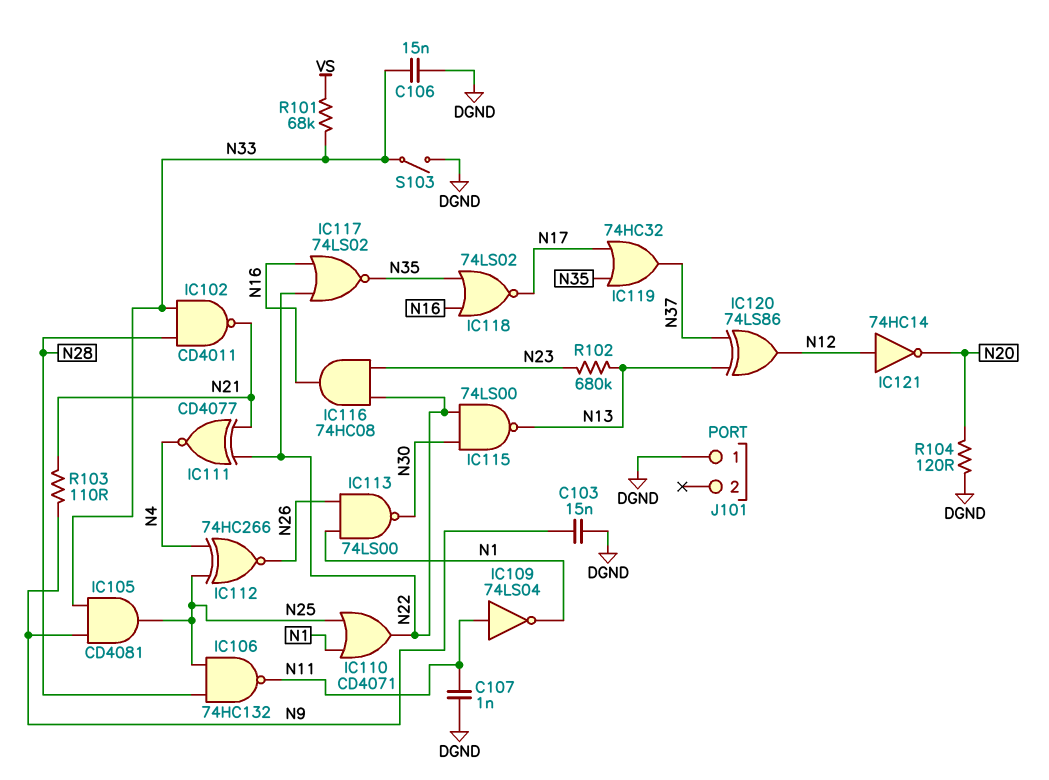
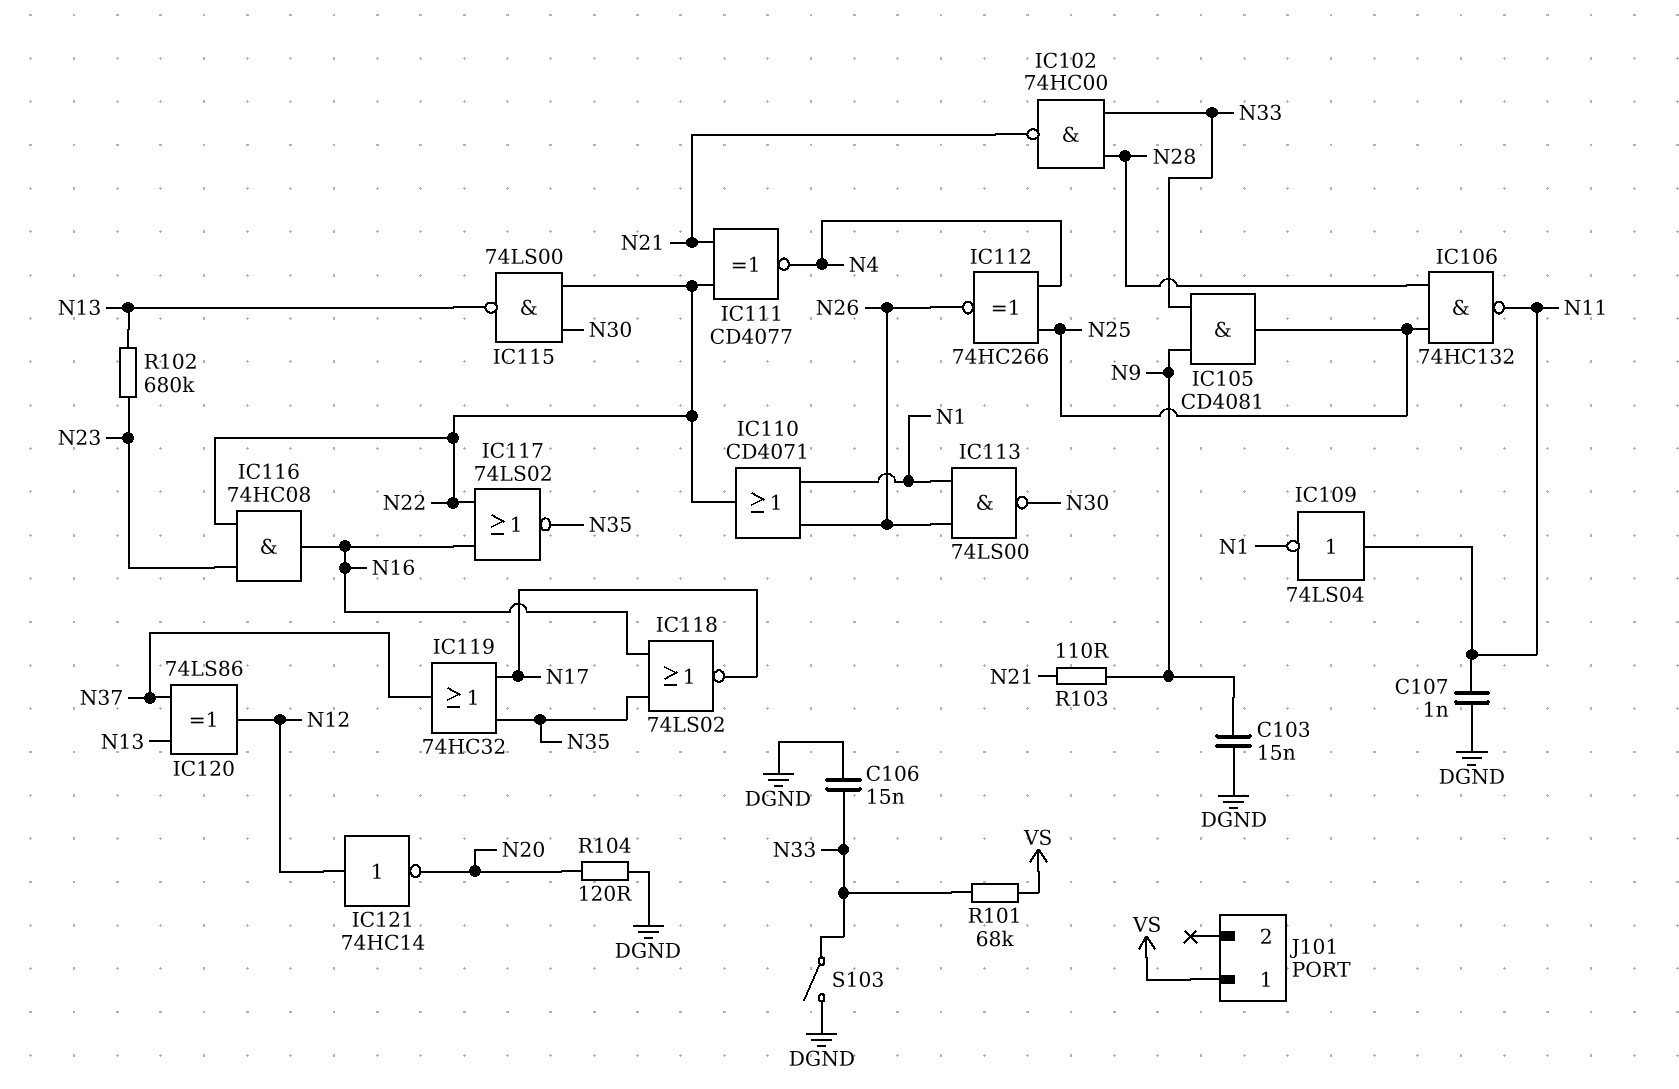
IC102: NAND CD4011 (in N28, in N33, out N21) -> NAND 74HC00 (in N28, in N33, out N21)
IC110: OR CD4071 (in N1, in N25, out N22) -> OR CD4071 (in N1, in N26, out N22)
J101 pin 1: DGND -> VS

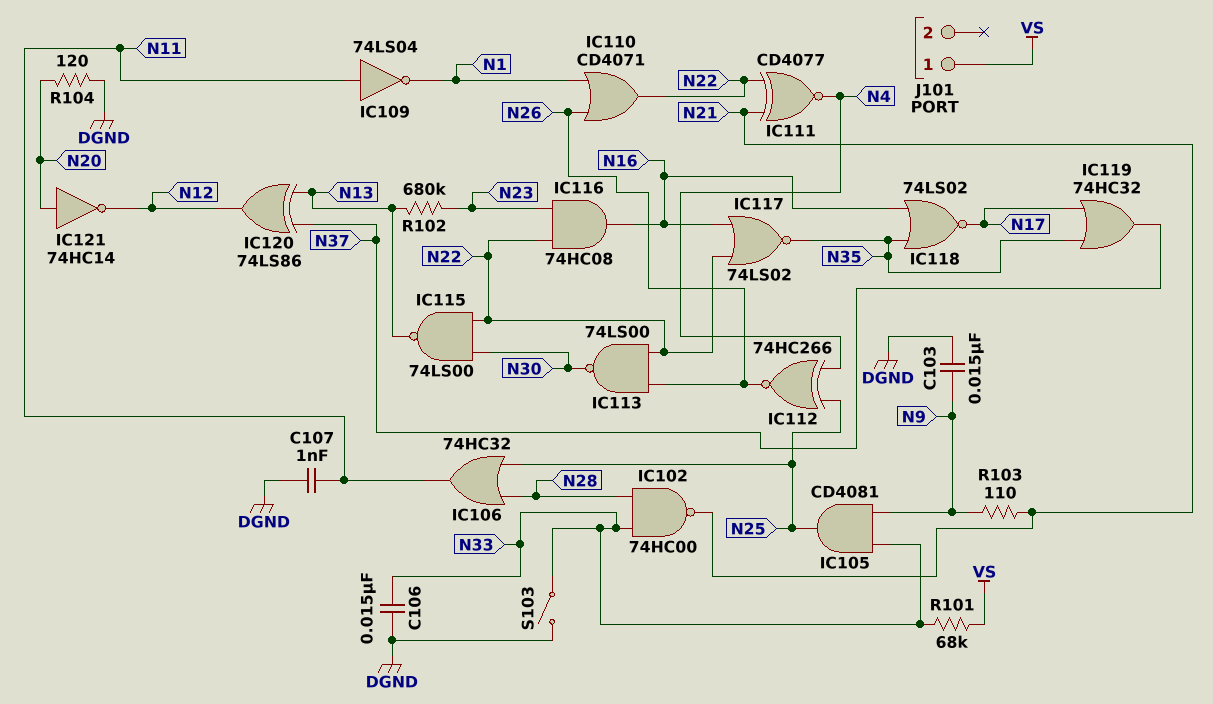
IC106: NAND 74HC132 (in N25, in N28, out N11) -> OR 74HC32 (in N25, in N28, out N11)
IC113: NAND 74LS00 (in N1, in N26, out N30) -> NAND 74LS00 (in N22, in N26, out N30)
IC121: NOT 74HC14 (in N12, out N20) -> NOT 74HC14 (in N20, out N12)

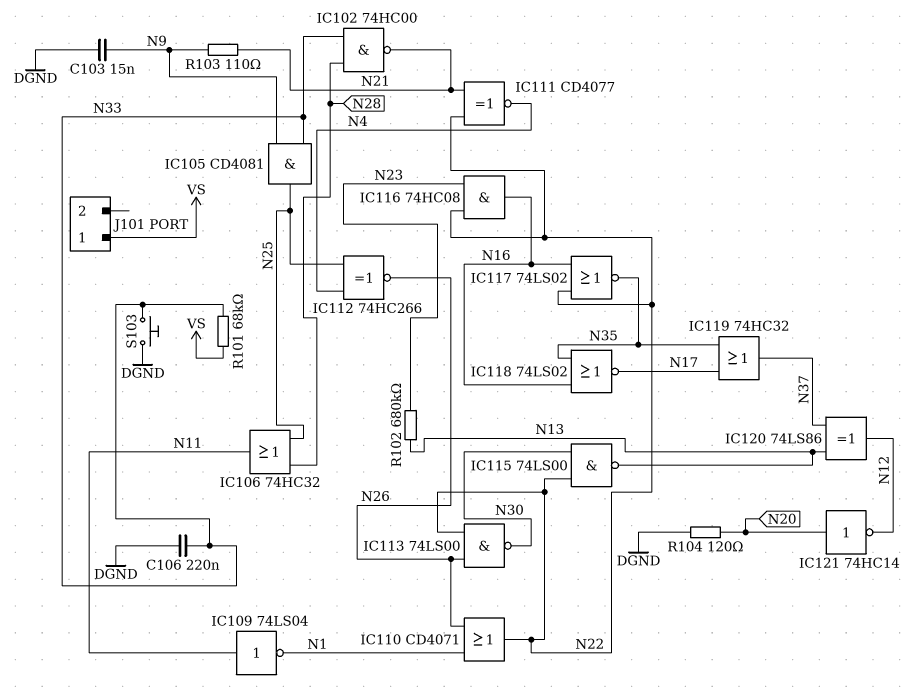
C106: 15nF (DGND, N33) -> 220nF (DGND, N33)
C107: 1nF (DGND, N11) -> none
S103: switch (DGND, N33) -> button (DGND, N33)

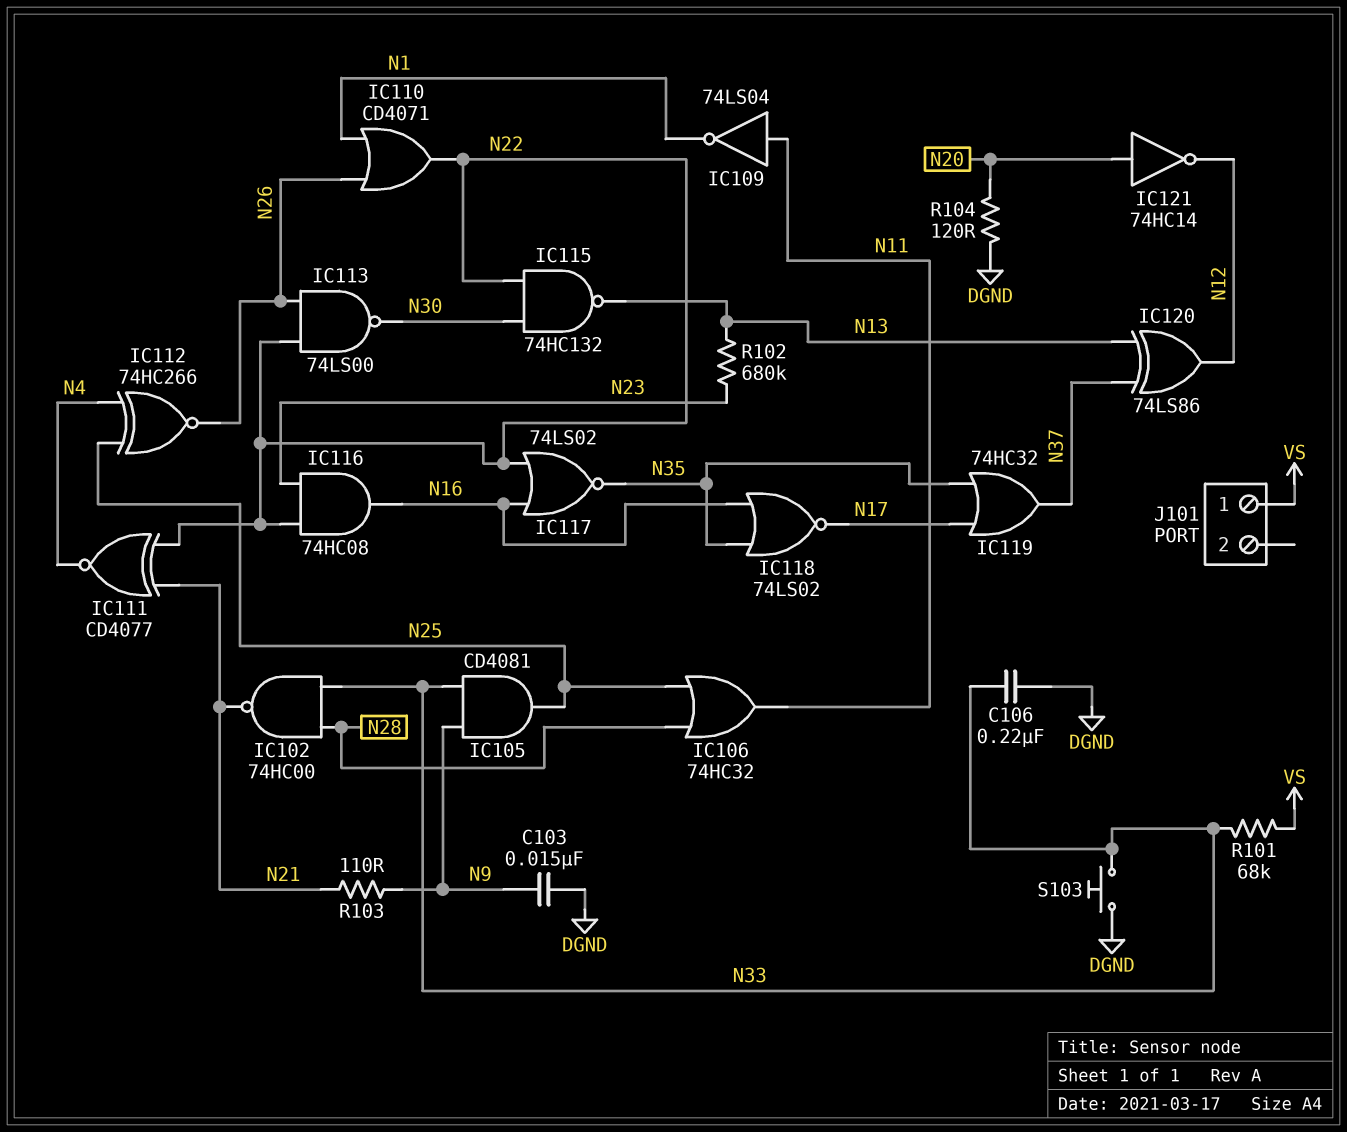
IC115: NAND 74LS00 (in N22, in N30, out N13) -> NAND 74HC132 (in N22, in N30, out N13)

